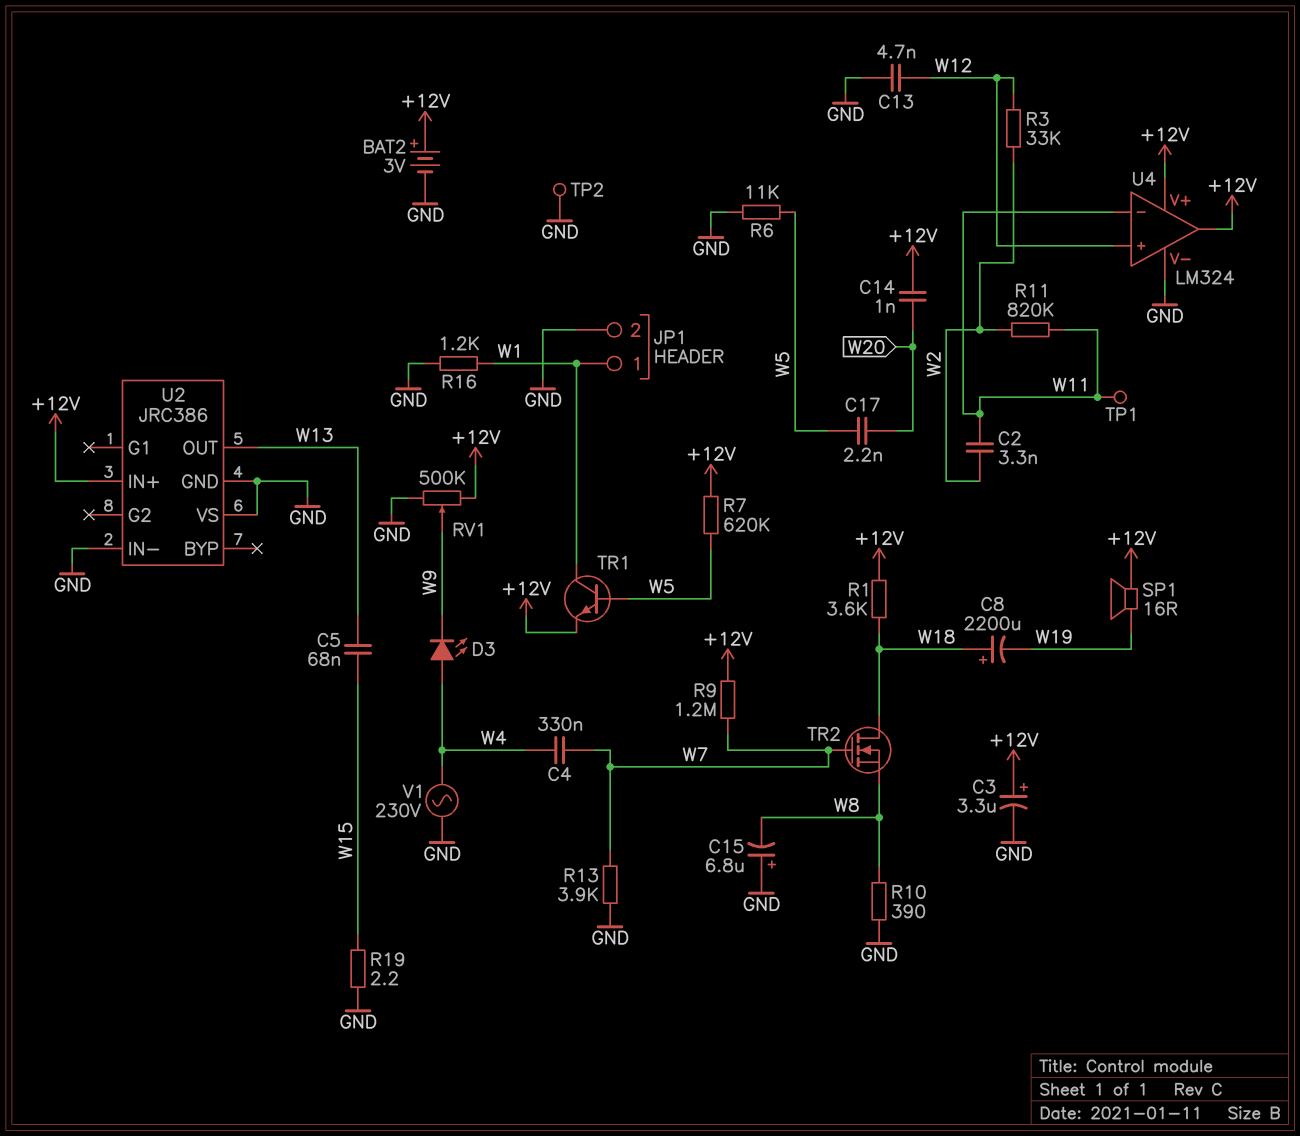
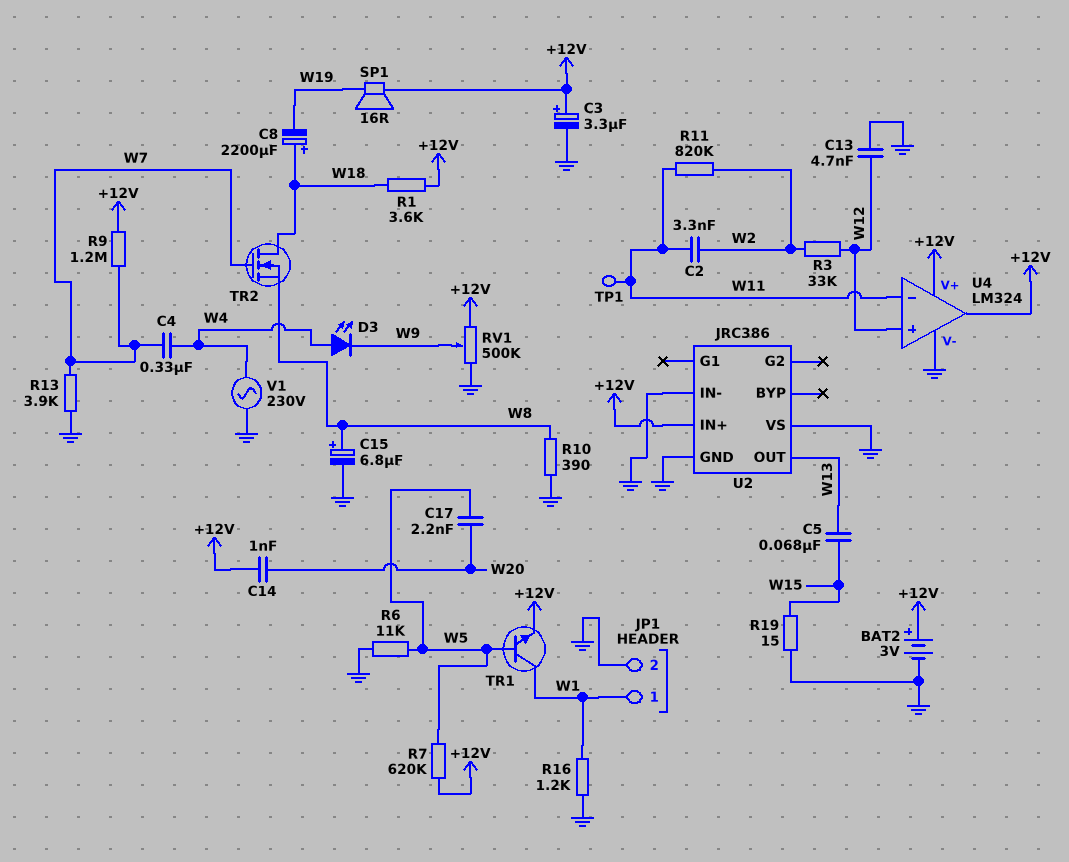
C15: 6.8uF (plus GND, minus W8) -> 6.8uF (plus W8, minus GND)
R19: 2.2 (GND, W15) -> 15 (GND, W15)
TP2: test point (GND) -> none

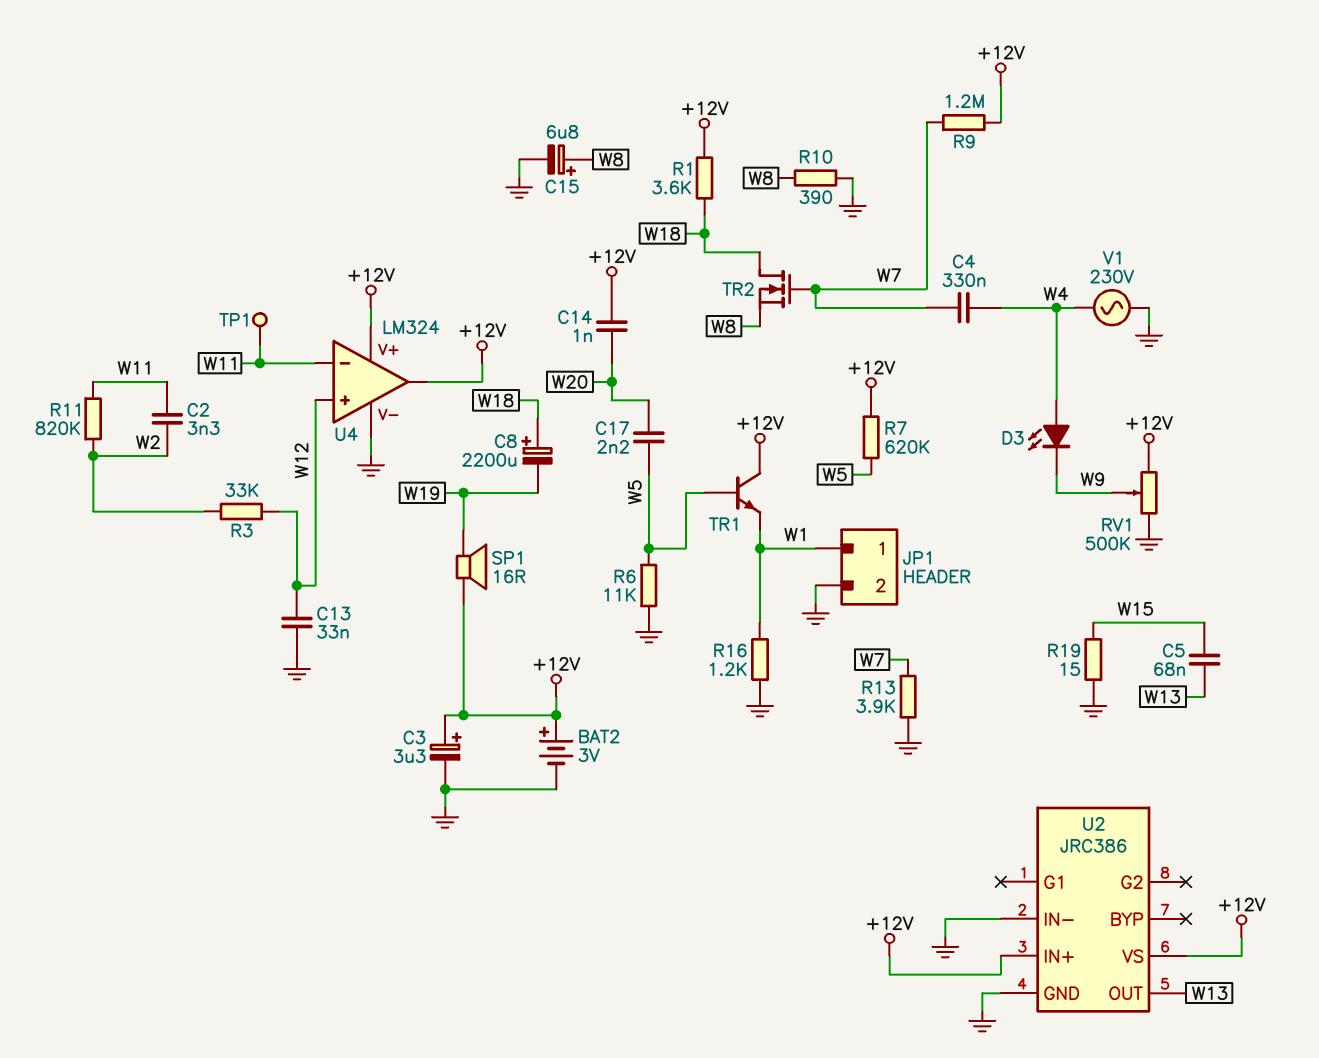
C13: 4.7nF (GND, W12) -> 33nF (GND, W12)
TR1: NPN (B W5, C W1, E +12V) -> NPN (B W5, C +12V, E W1)
U2 pin VS: GND -> +12V

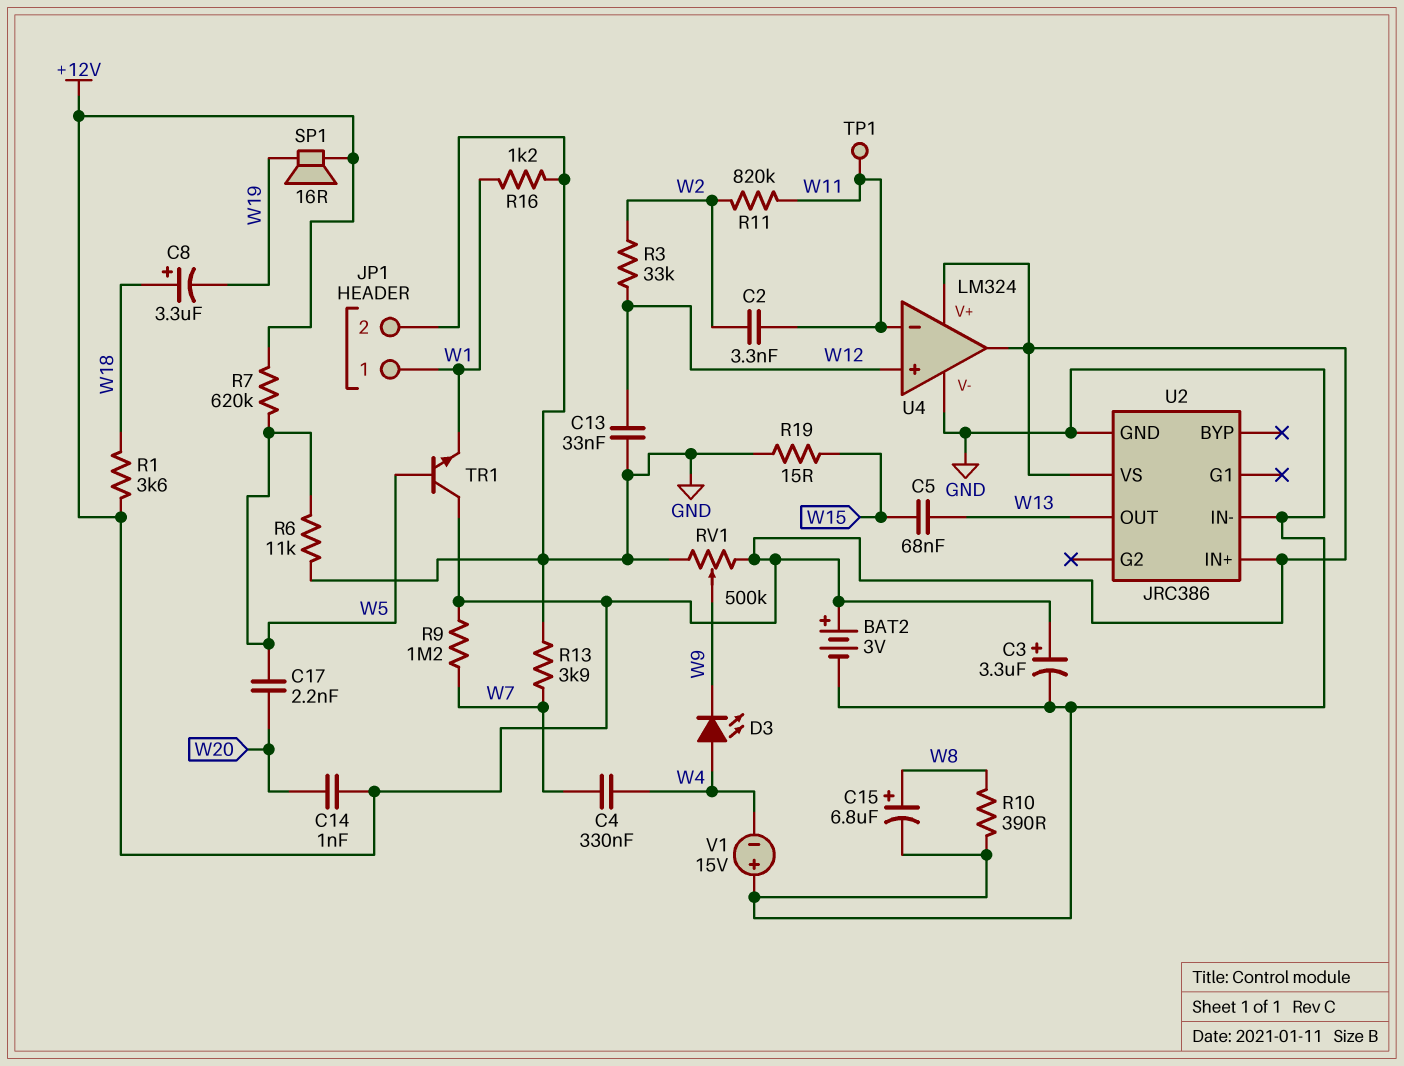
C8: 2200uF (plus W18, minus W19) -> 3.3uF (plus W18, minus W19)
TR2: NMOS (G W7, D W18, S W8) -> none
V1: AC 230V (GND, W4) -> 15V (plus GND, minus W4)

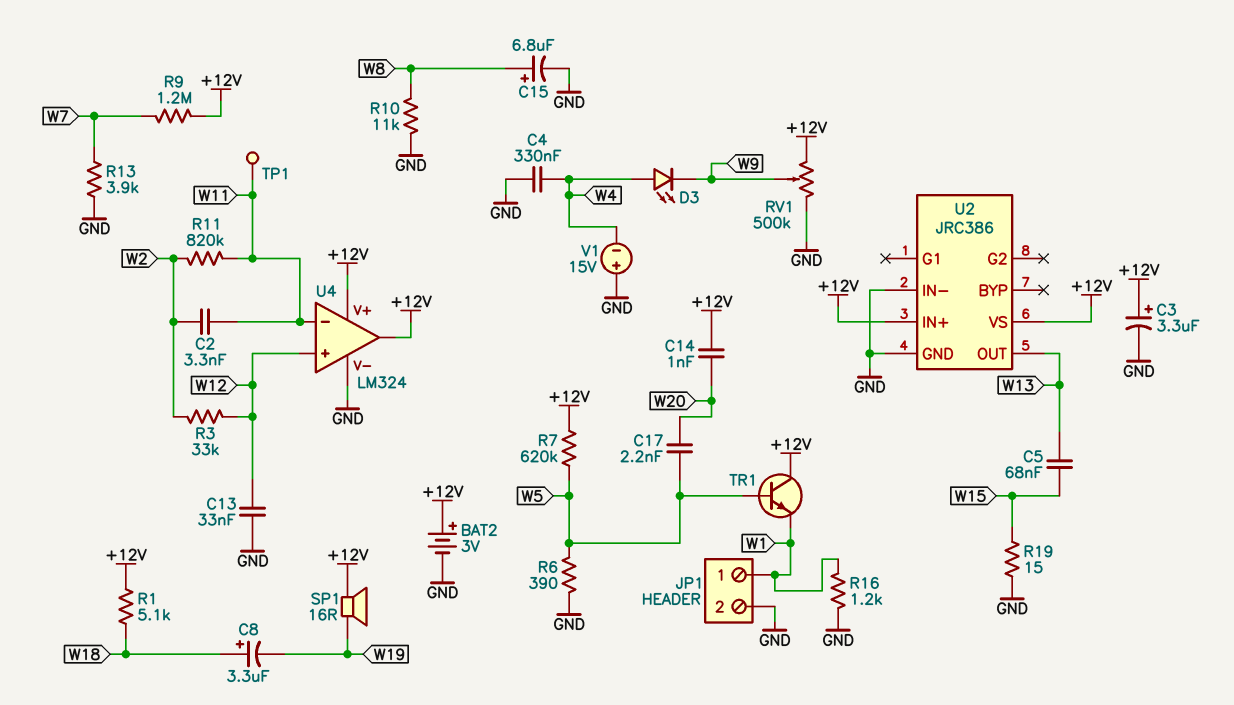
C4: 330nF (W4, W7) -> 330nF (GND, W4)
R1: 3.6k (+12V, W18) -> 5.1k (+12V, W18)
R6: 11k (GND, W5) -> 390 (GND, W5)
R10: 390 (GND, W8) -> 11k (GND, W8)

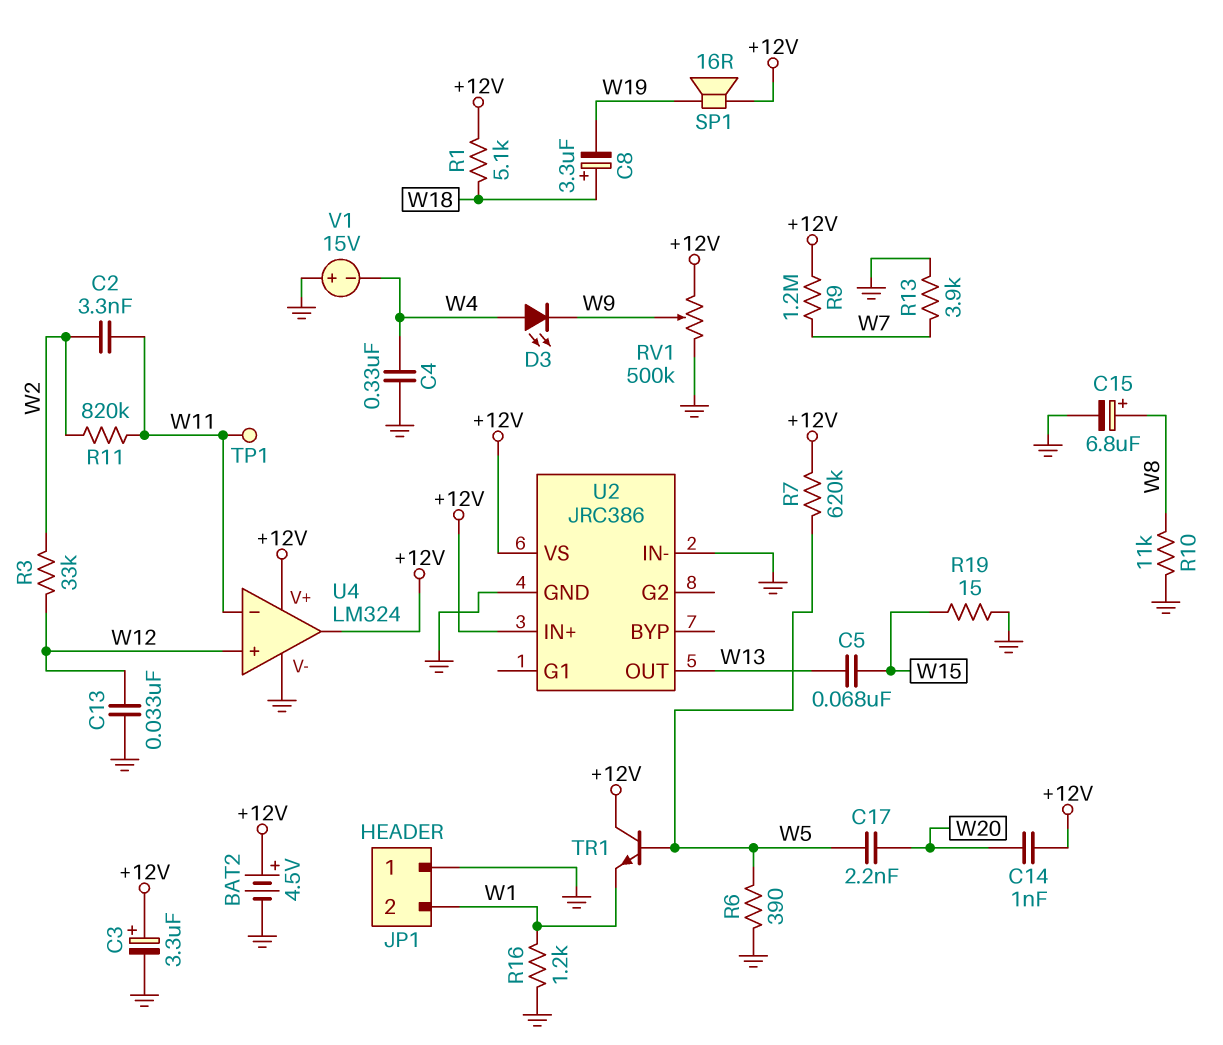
BAT2: 3V (plus +12V, minus GND) -> 4.5V (plus +12V, minus GND)
JP1 pin 1: W1 -> GND
JP1 pin 2: GND -> W1

